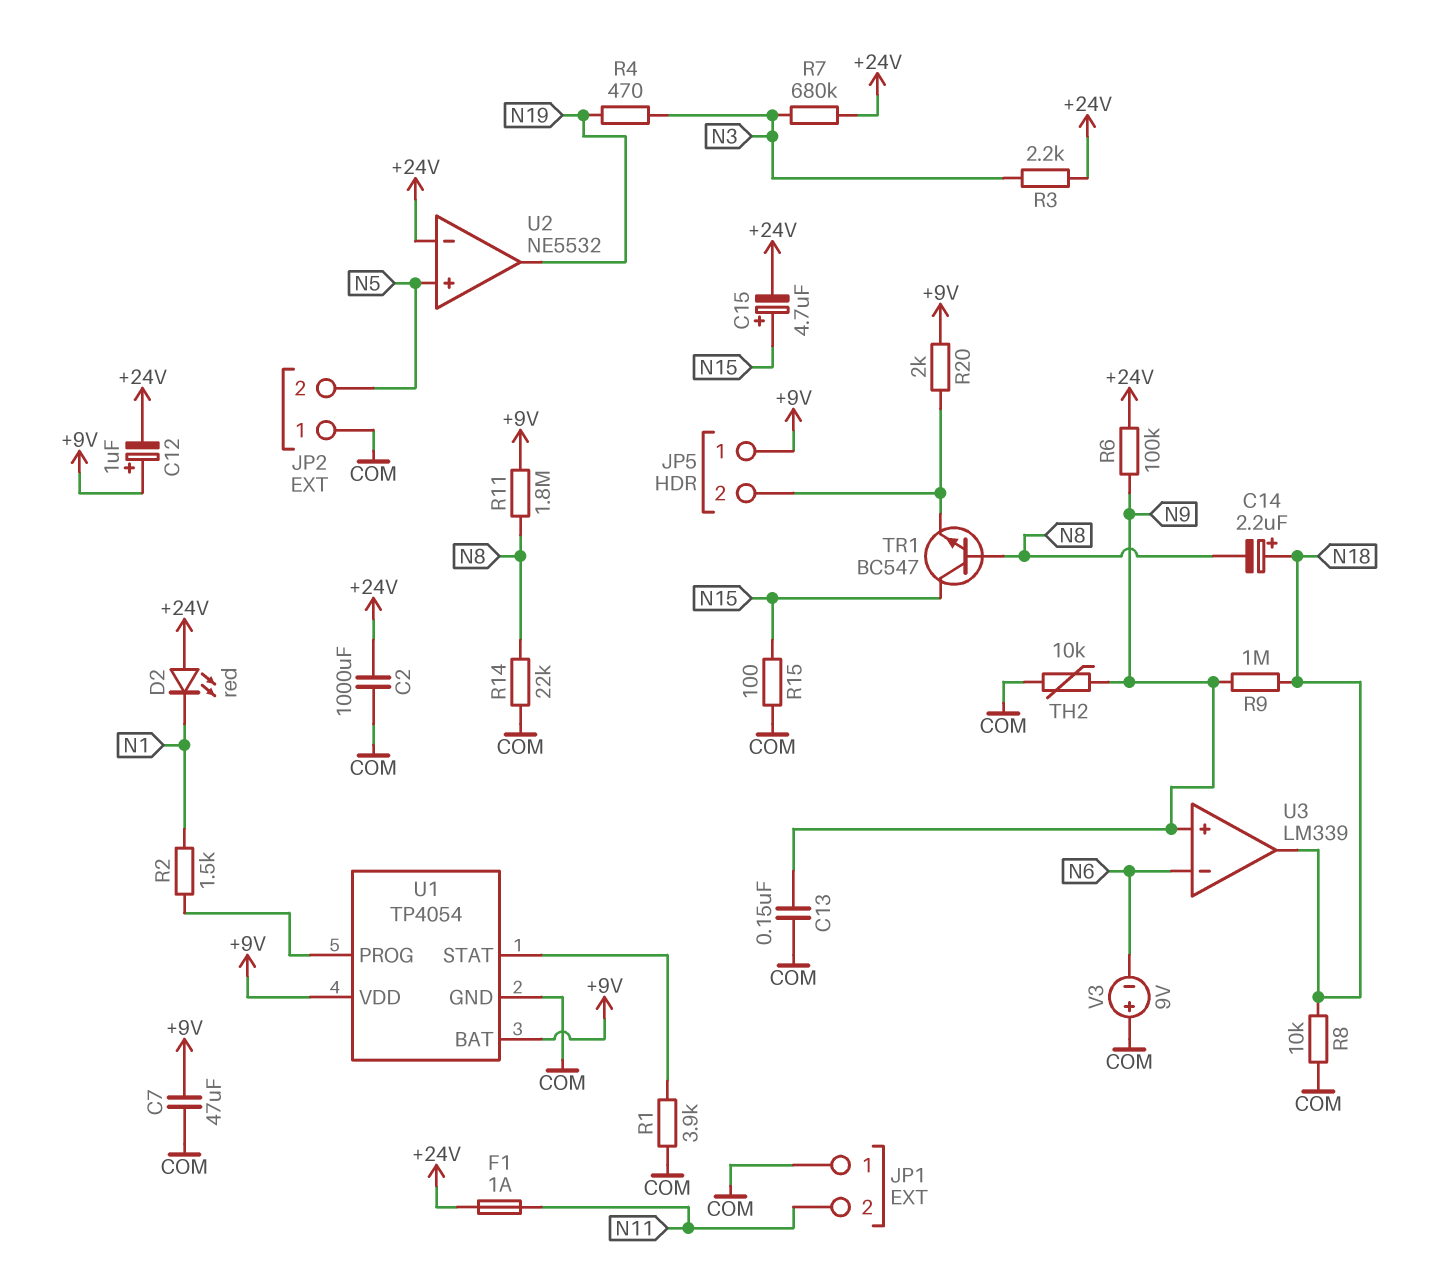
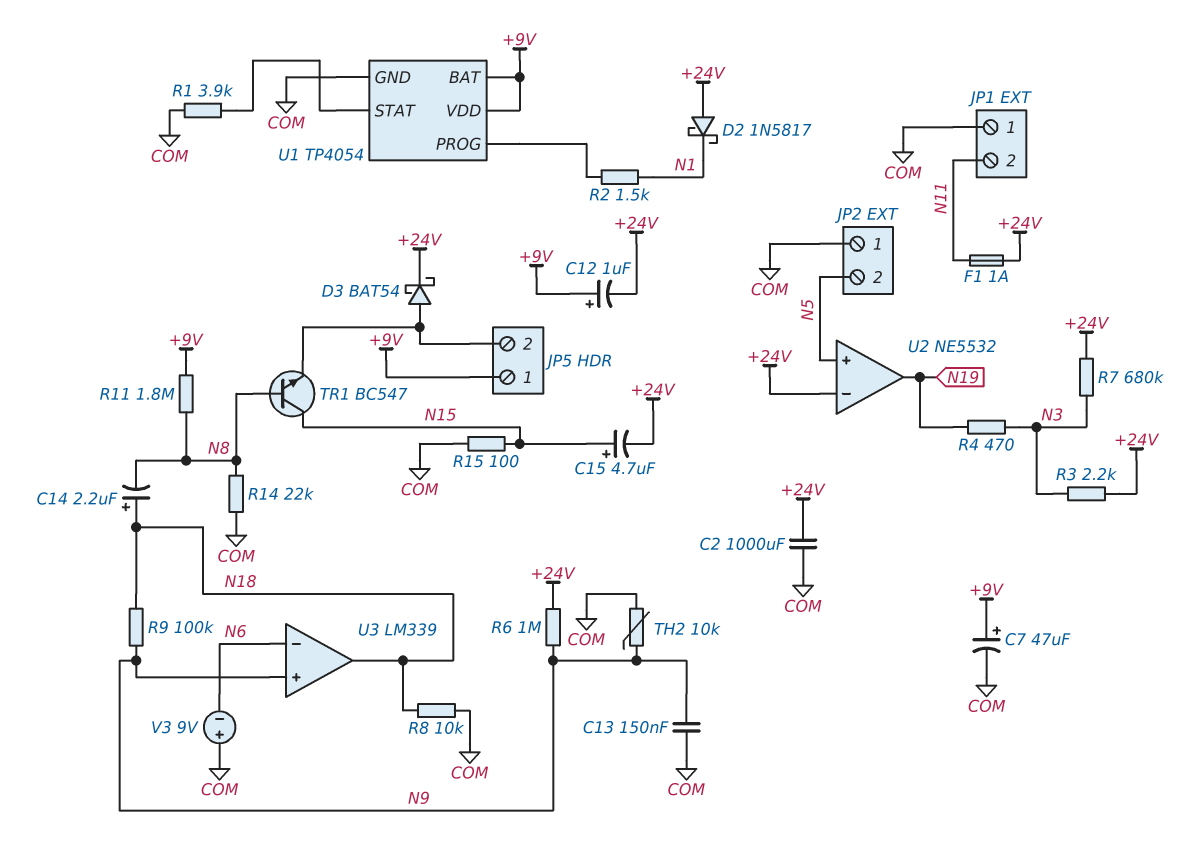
C7: 47uF (+9V, COM) -> 47uF (plus +9V, minus COM)
D2: LED red (A +24V, K N1) -> schottky 1N5817 (A +24V, K N1)
D3: none -> schottky BAT54 (A JP5/2, K +24V)
R6: 100k (+24V, N9) -> 1M (+24V, N9)
R9: 1M (N9, N18) -> 100k (N9, N18)
R20: 2k (+9V, JP5/2) -> none

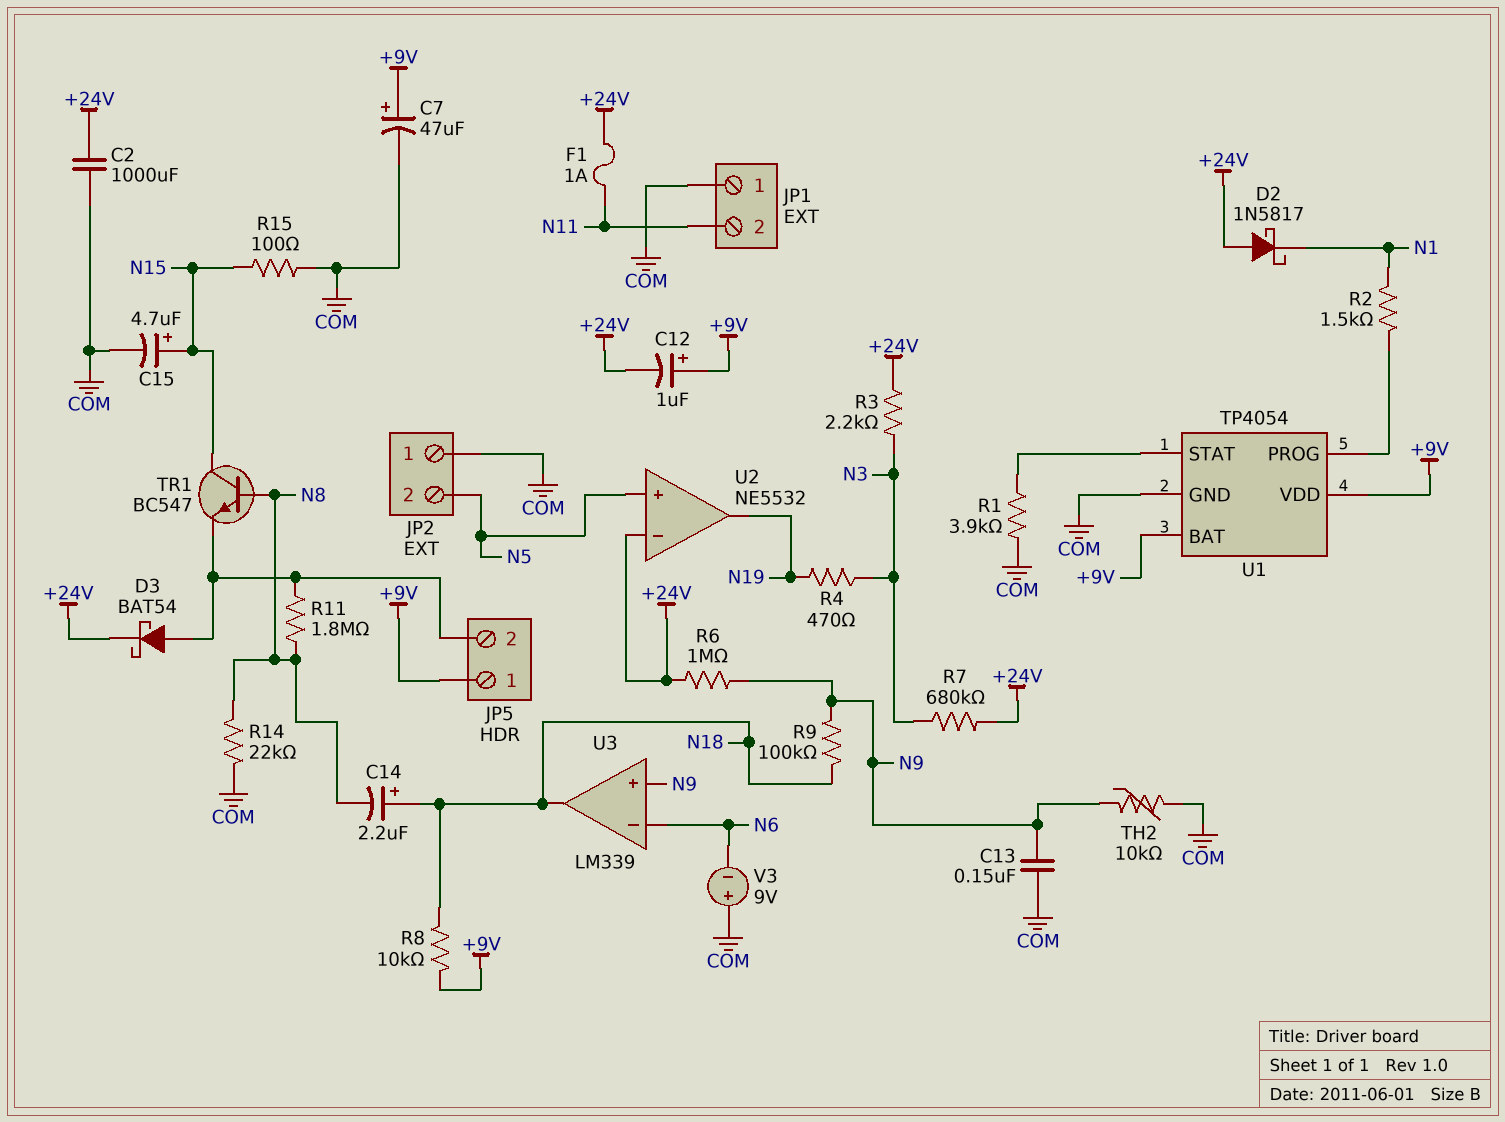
C15: 4.7uF (plus N15, minus +24V) -> 4.7uF (plus N15, minus COM)
R8: 10k (COM, N18) -> 10k (+9V, N18)
R11: 1.8M (+9V, N8) -> 1.8M (JP5/2, N8)

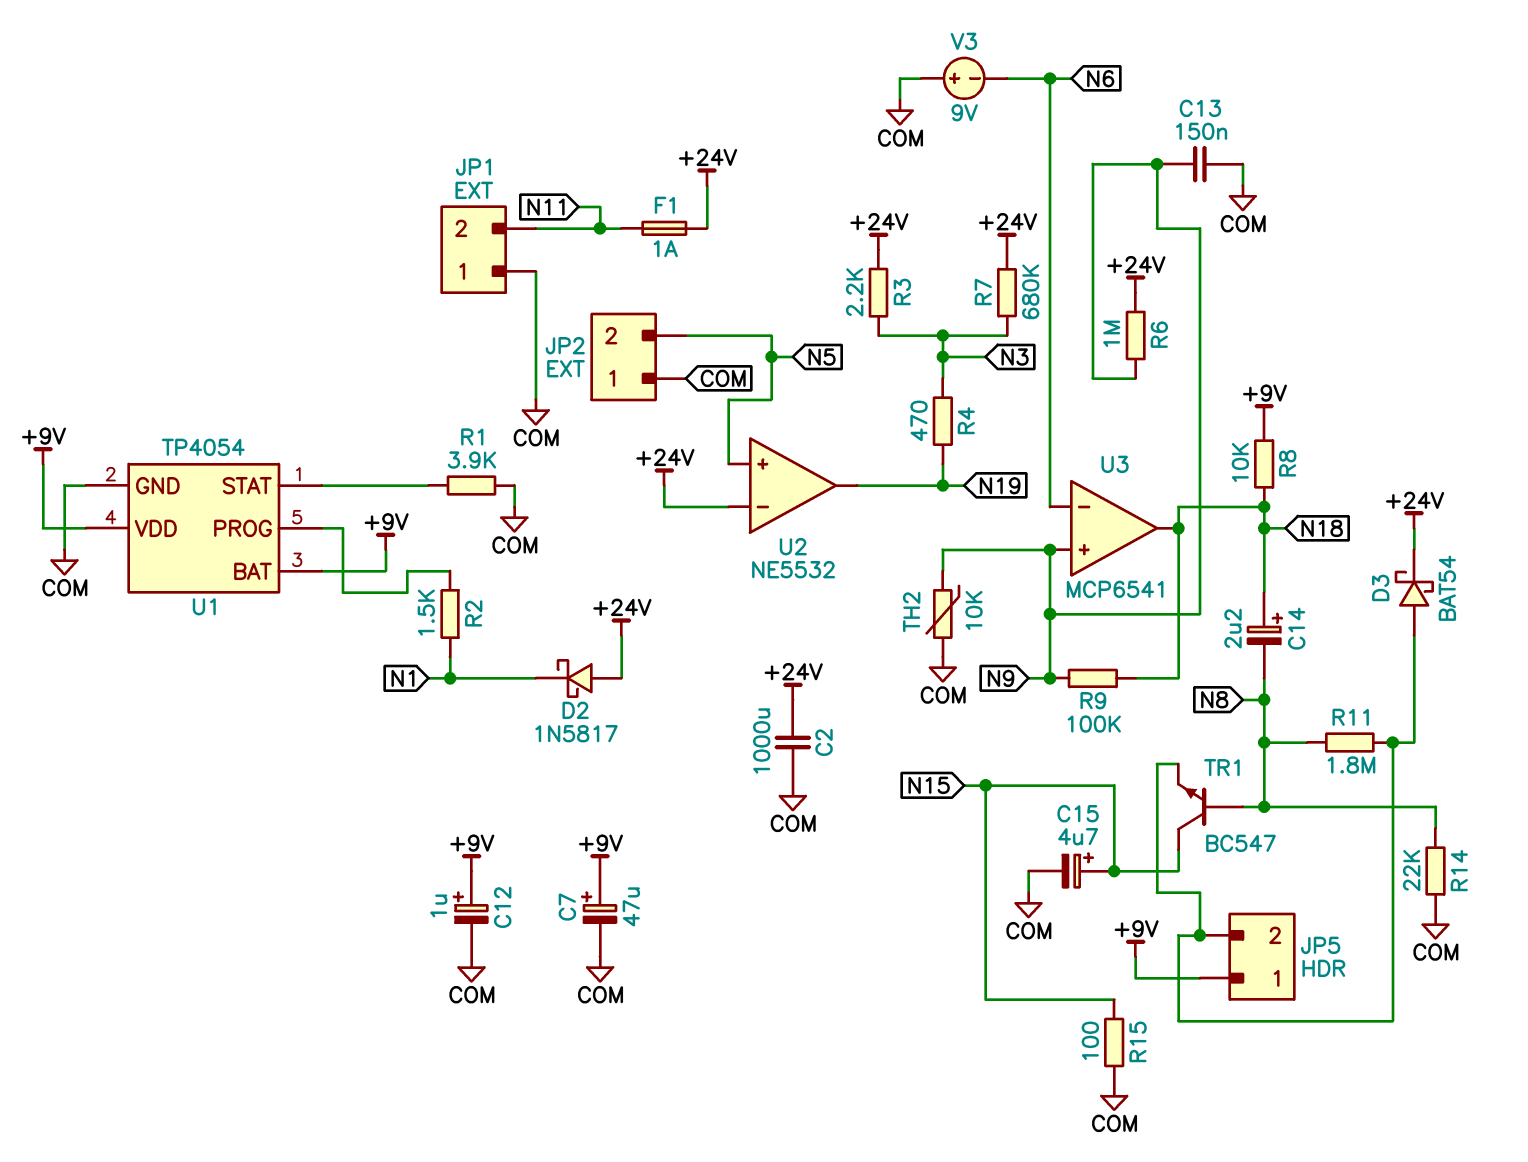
C12: 1uF (plus +9V, minus +24V) -> 1uF (plus +9V, minus COM)
U3: LM339 -> MCP6541

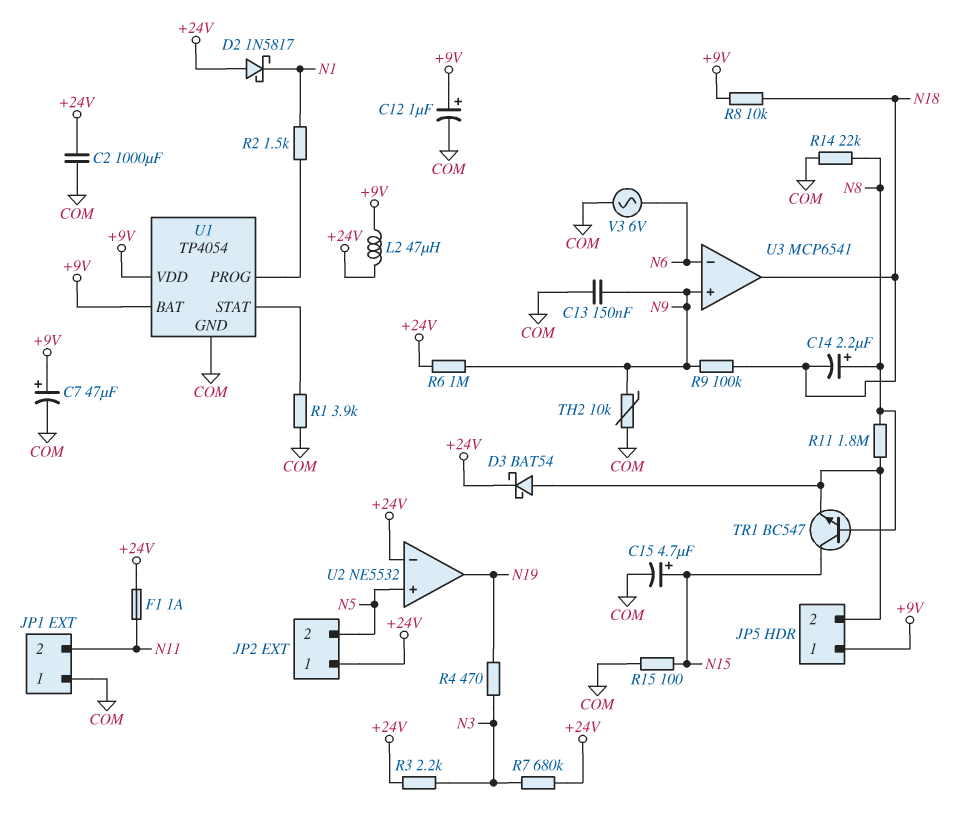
C14: 2.2uF (plus N18, minus N8) -> 2.2uF (plus N8, minus N18)
JP2 pin 1: COM -> +24V
L2: none -> 47uH (+9V, +24V)
V3: 9V (plus COM, minus N6) -> AC 6V (COM, N6)

